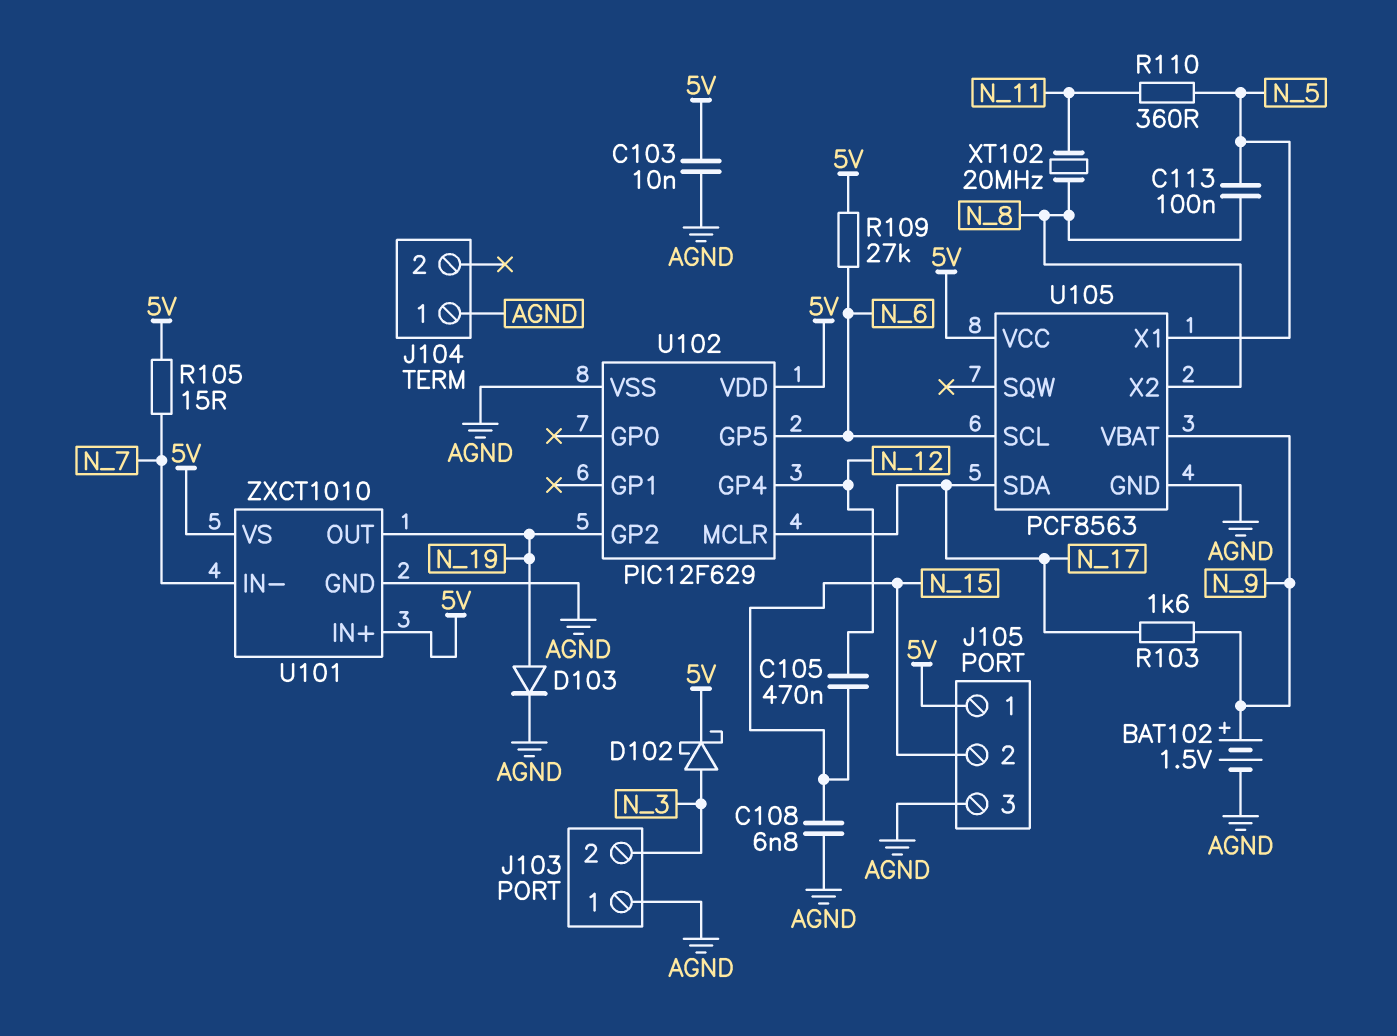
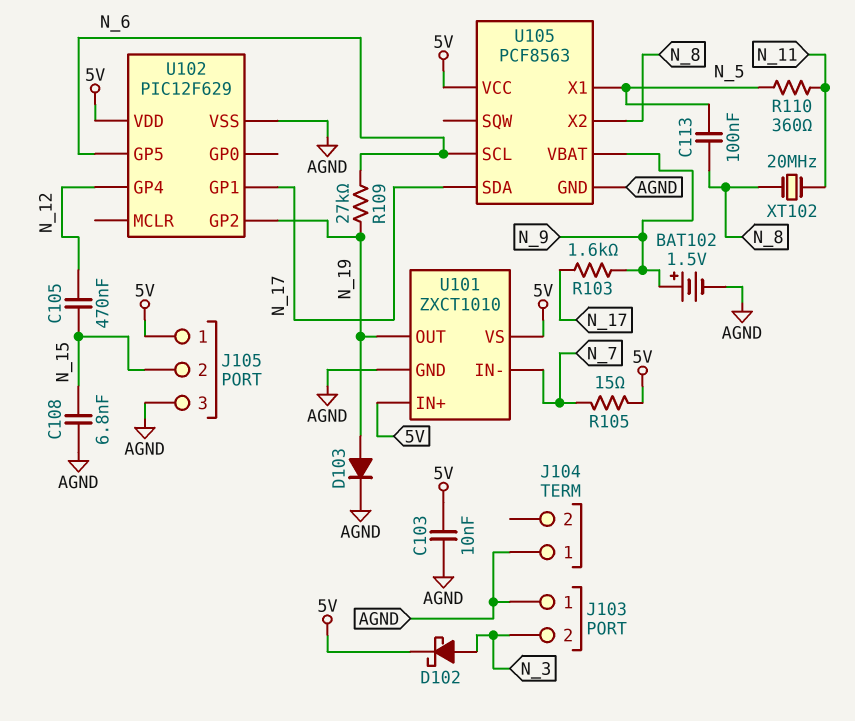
R109: 27k (5V, N_6) -> 27k (N_6, N_19)
U102 pin GP1: none -> N_17
U102 pin MCLR: N_17 -> none

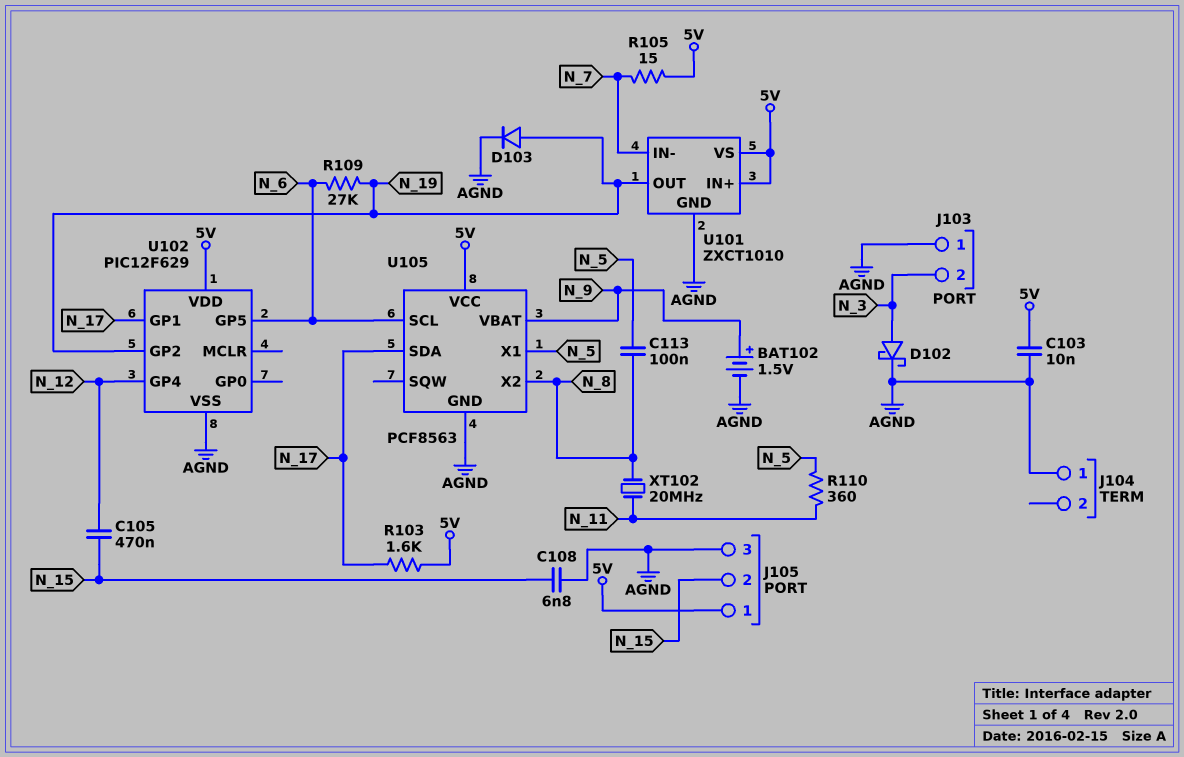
D102: schottky (A N_3, K 5V) -> schottky (A N_3, K AGND)
R103: 1.6k (N_9, N_17) -> 1.6k (5V, N_17)

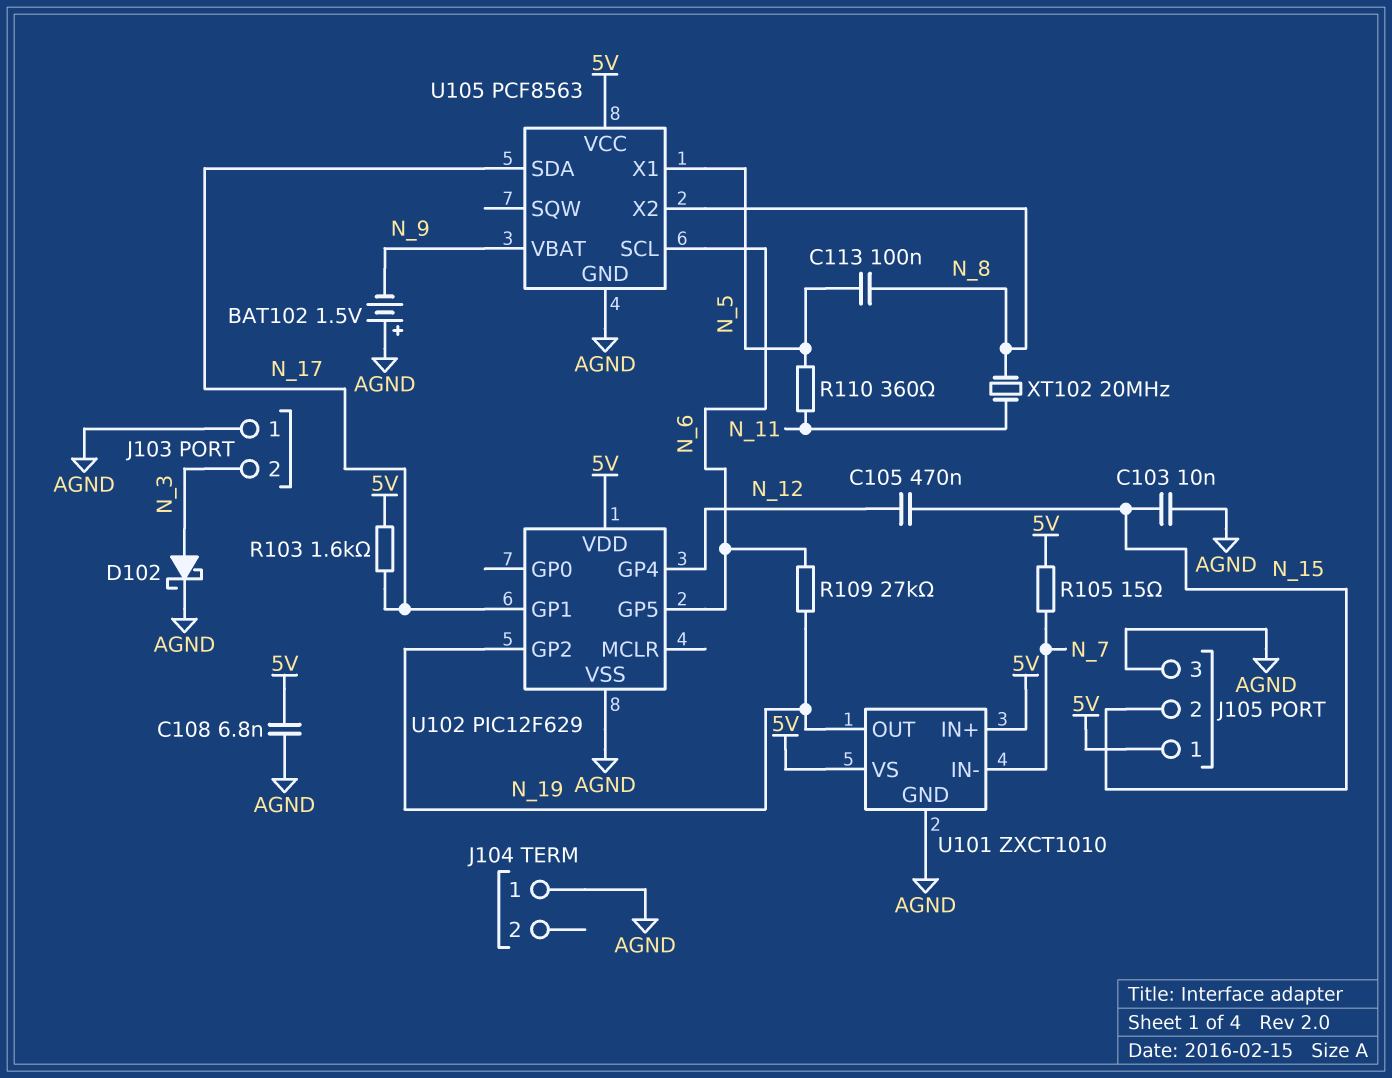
BAT102: 1.5V (plus N_9, minus AGND) -> 1.5V (plus AGND, minus N_9)
C103: 10nF (5V, AGND) -> 10nF (AGND, N_15)
C108: 6.8nF (AGND, N_15) -> 6.8nF (5V, AGND)
D103: diode (A N_19, K AGND) -> none

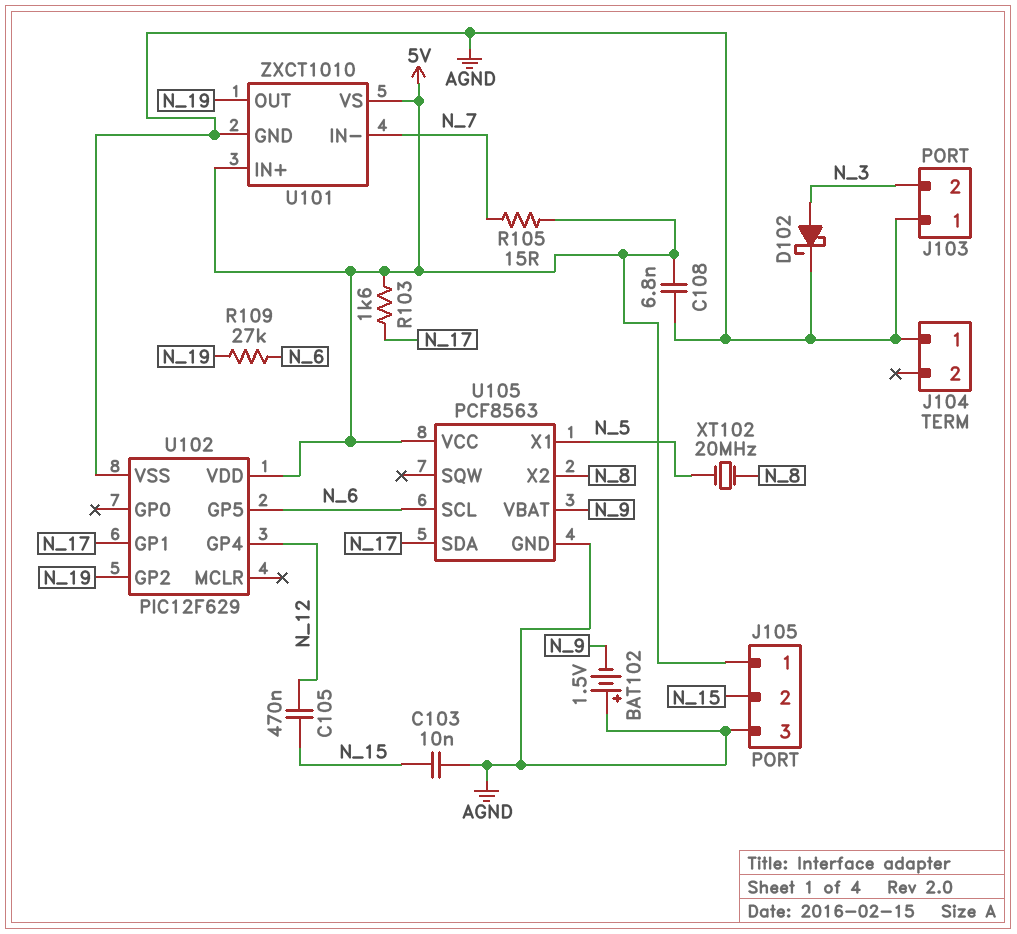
C113: 100nF (N_5, N_8) -> none
R110: 360 (N_5, N_11) -> none
XT102: 20MHz (N_8, N_11) -> 20MHz (N_5, N_8)

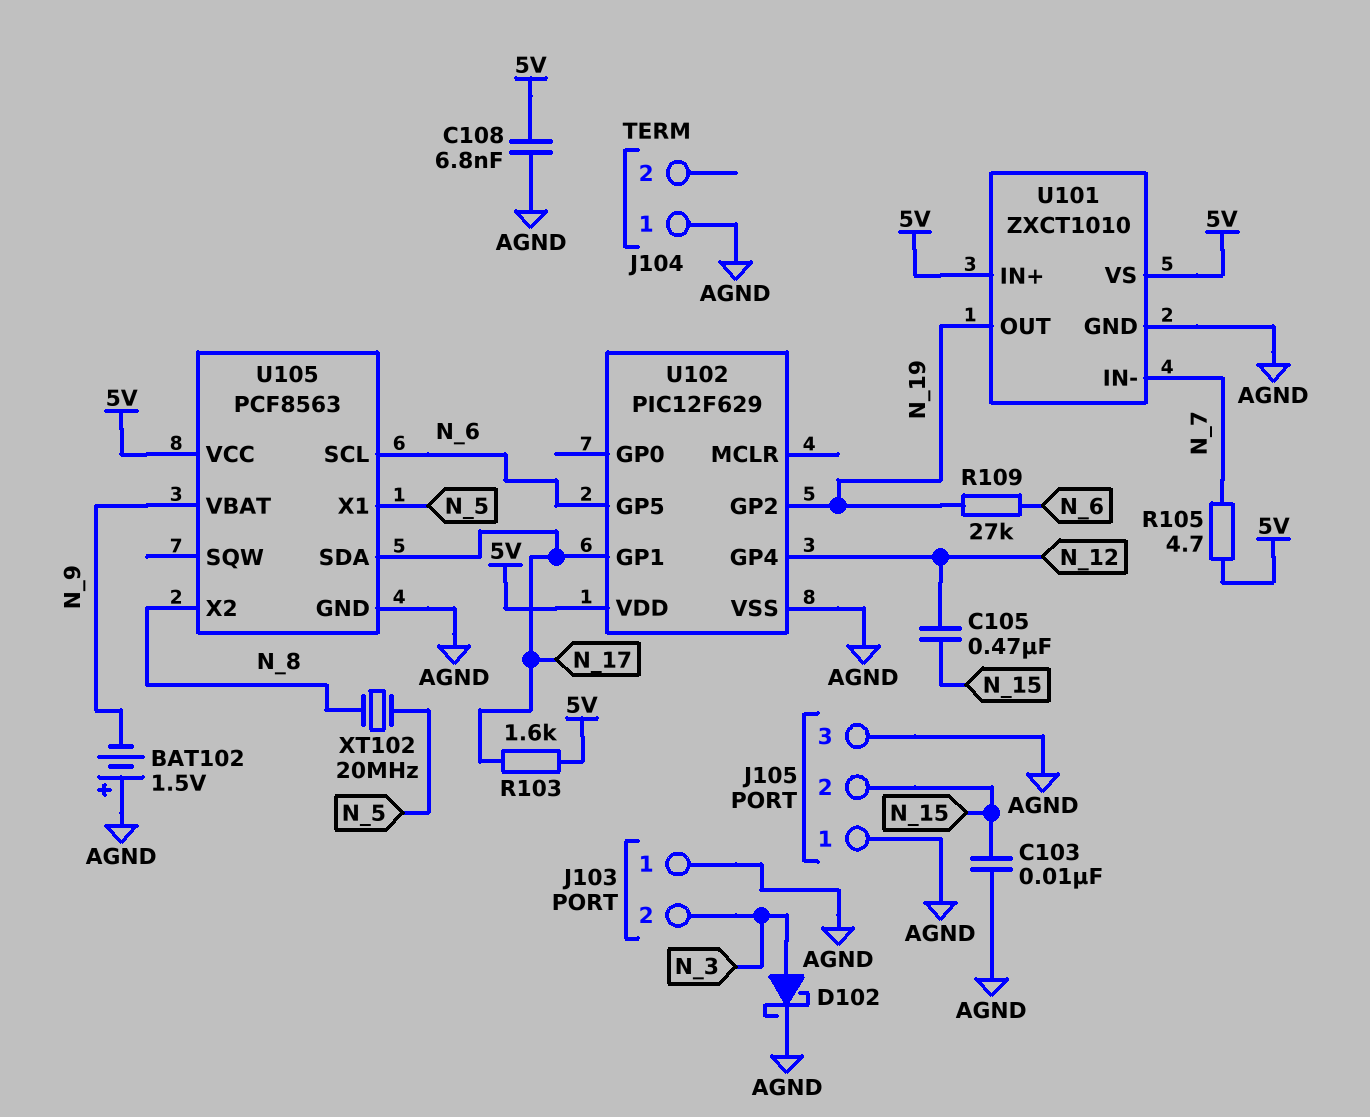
J105 pin 1: 5V -> AGND
R105: 15 (5V, N_7) -> 4.7 (5V, N_7)

